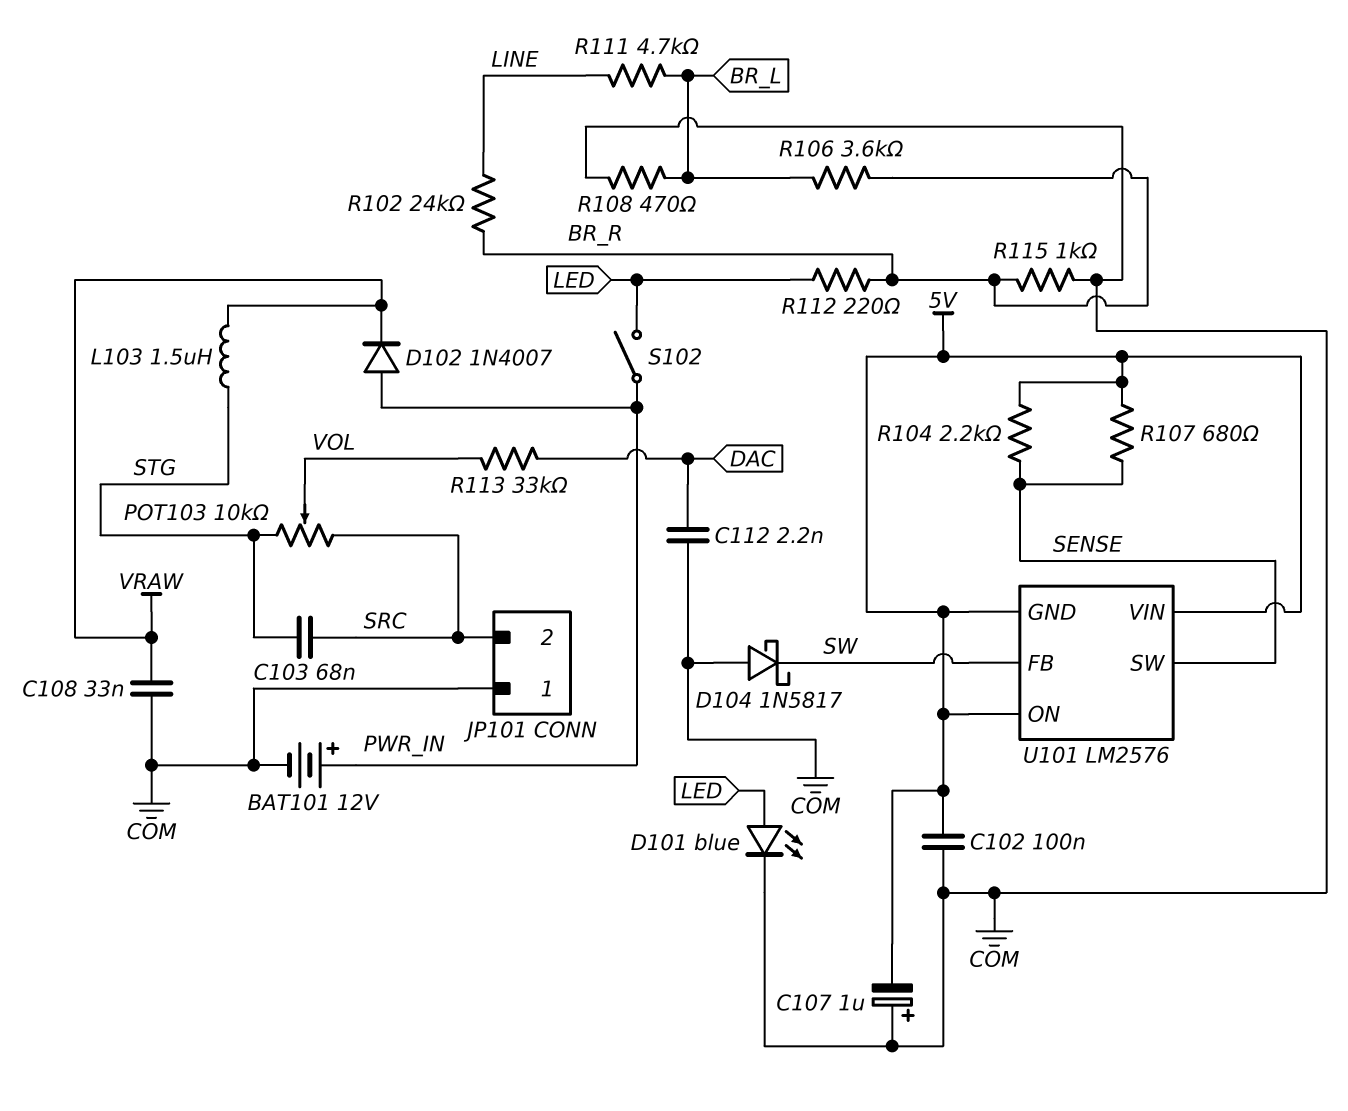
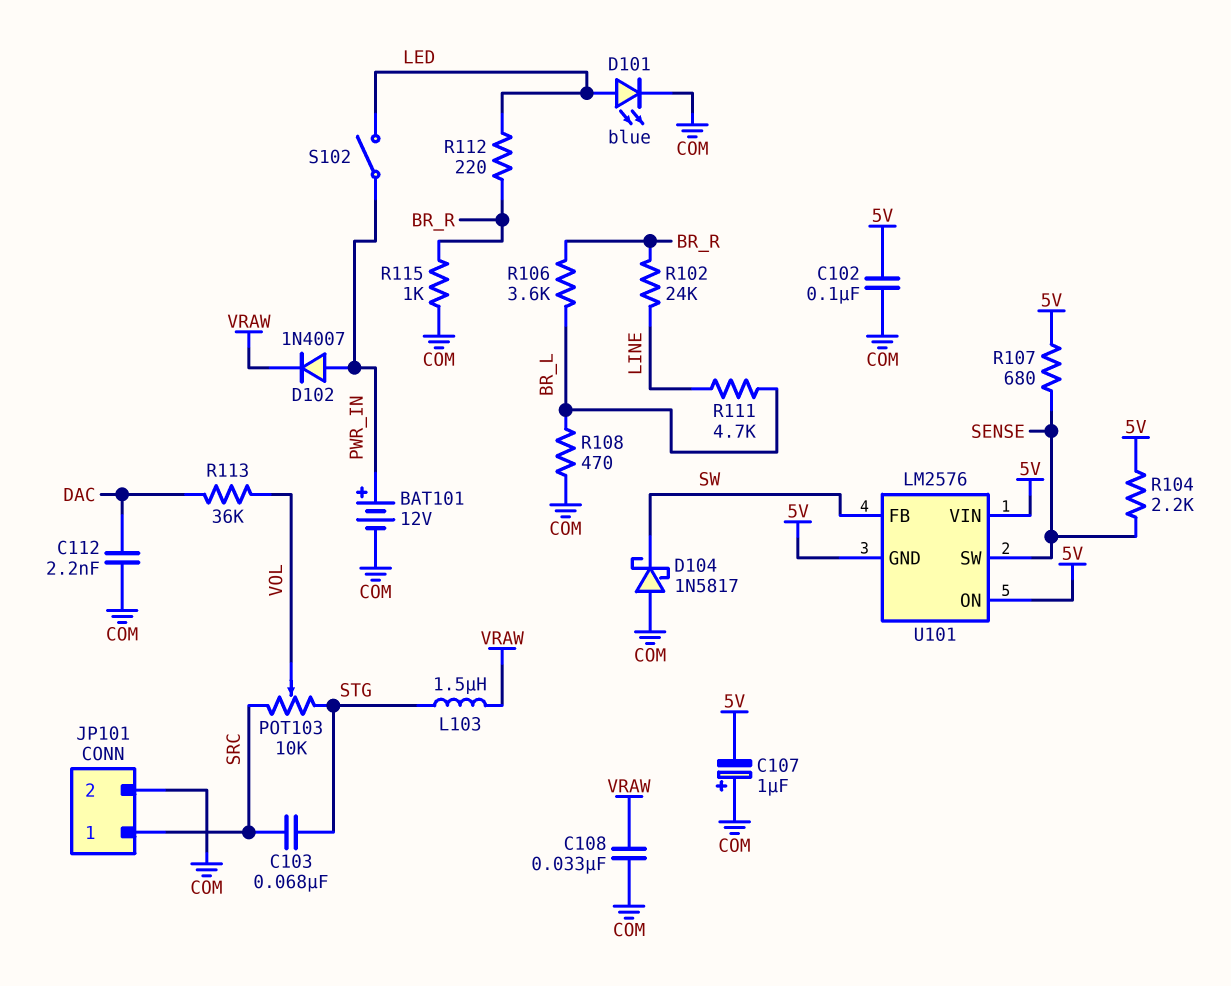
JP101 pin 1: COM -> SRC
JP101 pin 2: SRC -> COM
R113: 33k (DAC, VOL) -> 36k (DAC, VOL)

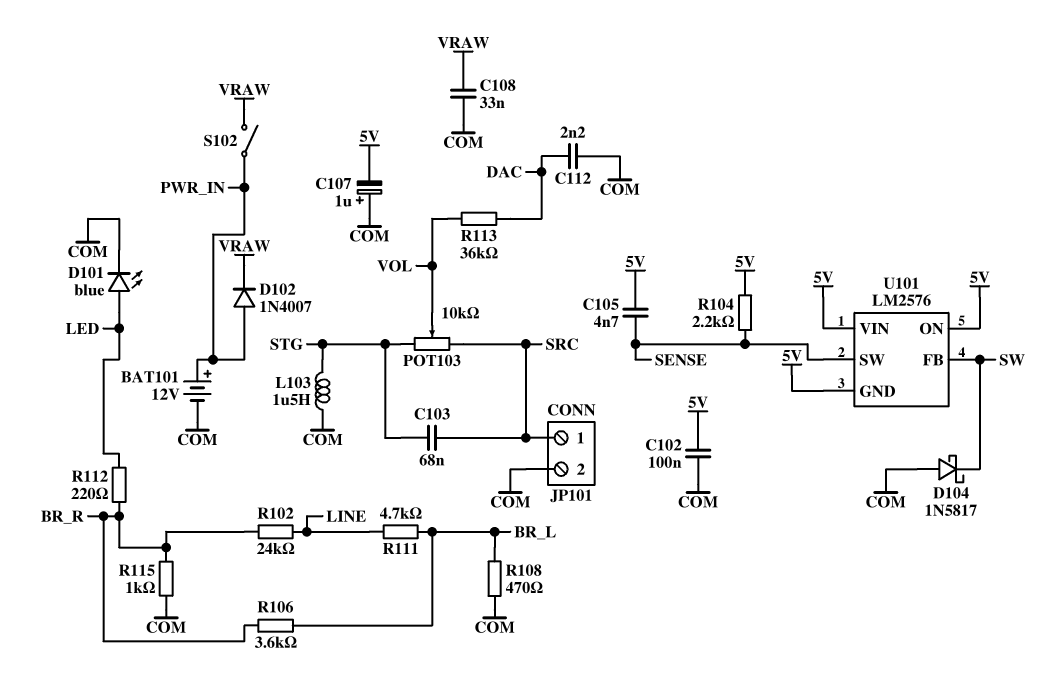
C105: none -> 4.7nF (5V, SENSE)
L103: 1.5uH (STG, VRAW) -> 1.5uH (COM, STG)
R107: 680 (5V, SENSE) -> none
S102: switch (LED, PWR_IN) -> switch (PWR_IN, VRAW)

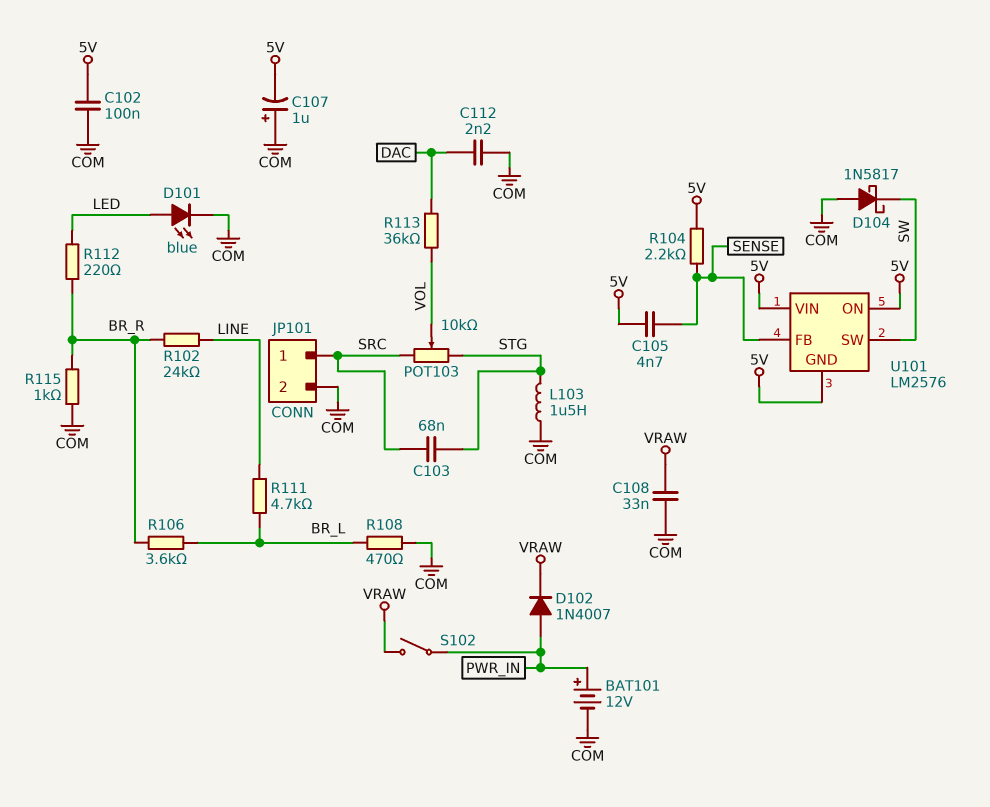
U101 pin FB: SW -> SENSE
U101 pin SW: SENSE -> SW

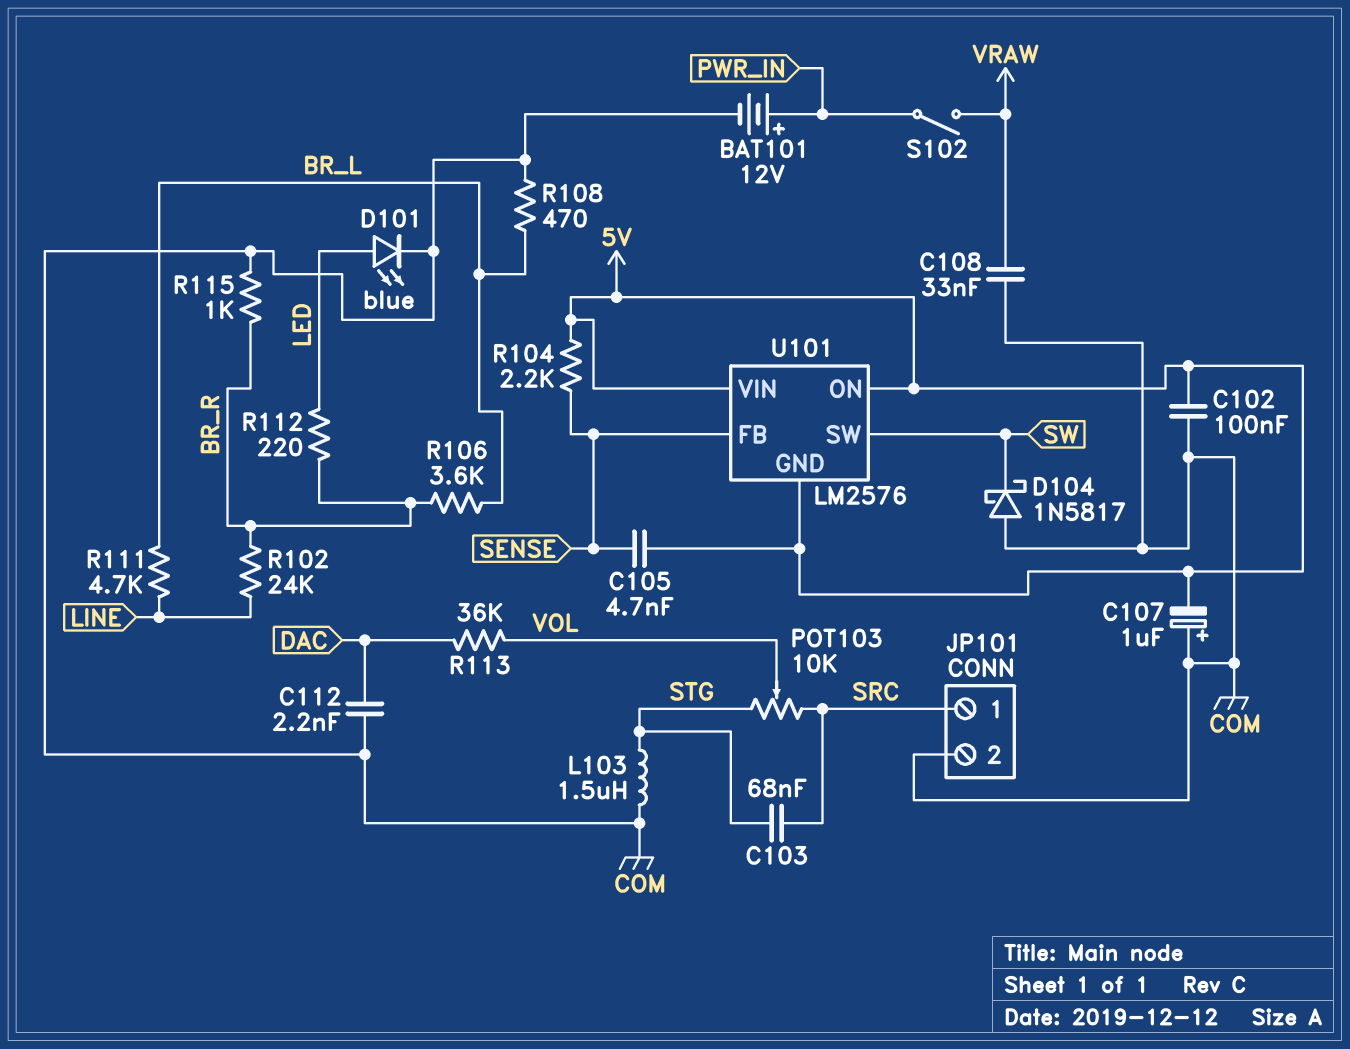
D102: diode 1N4007 (A PWR_IN, K VRAW) -> none

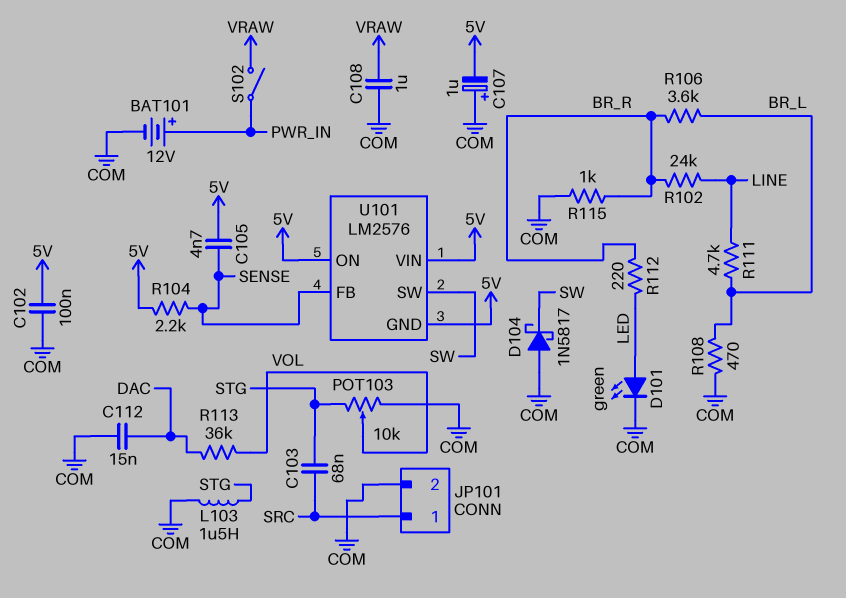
C108: 33nF (COM, VRAW) -> 1uF (COM, VRAW)
C112: 2.2nF (COM, DAC) -> 15nF (COM, DAC)
D101: LED blue (A LED, K COM) -> LED green (A LED, K COM)
POT103: 10k (SRC, STG, wiper VOL) -> 10k (COM, STG, wiper VOL)

